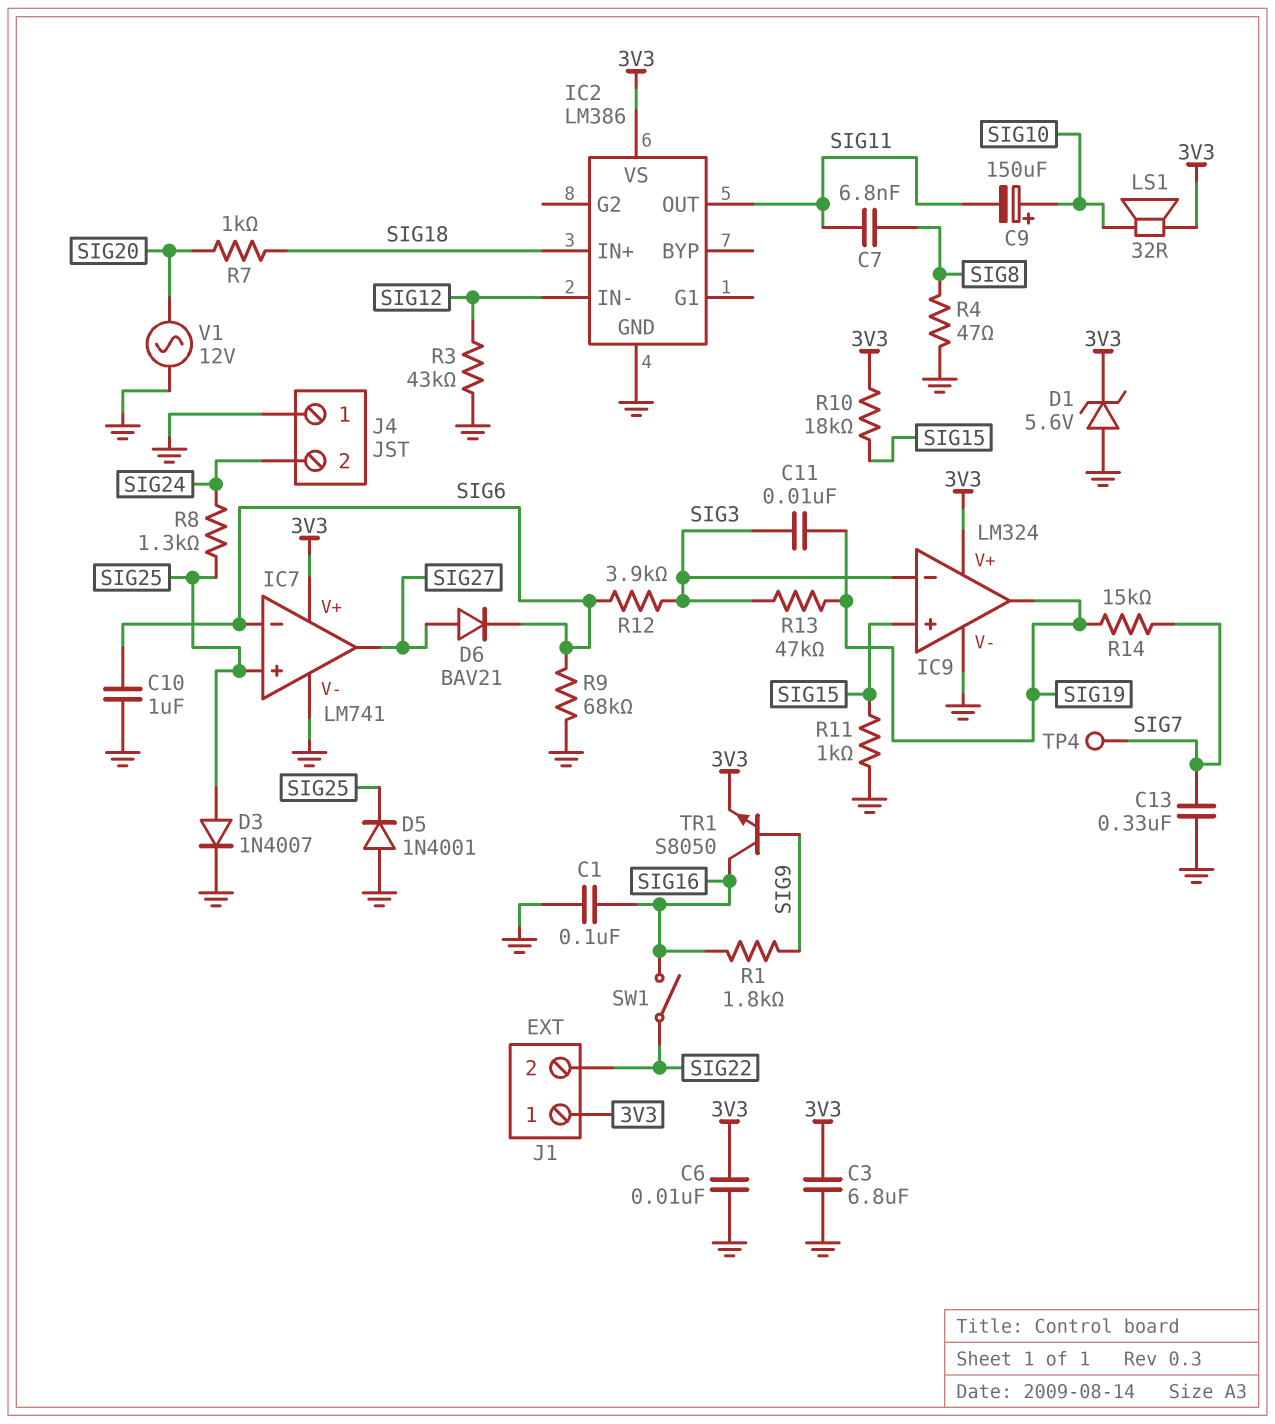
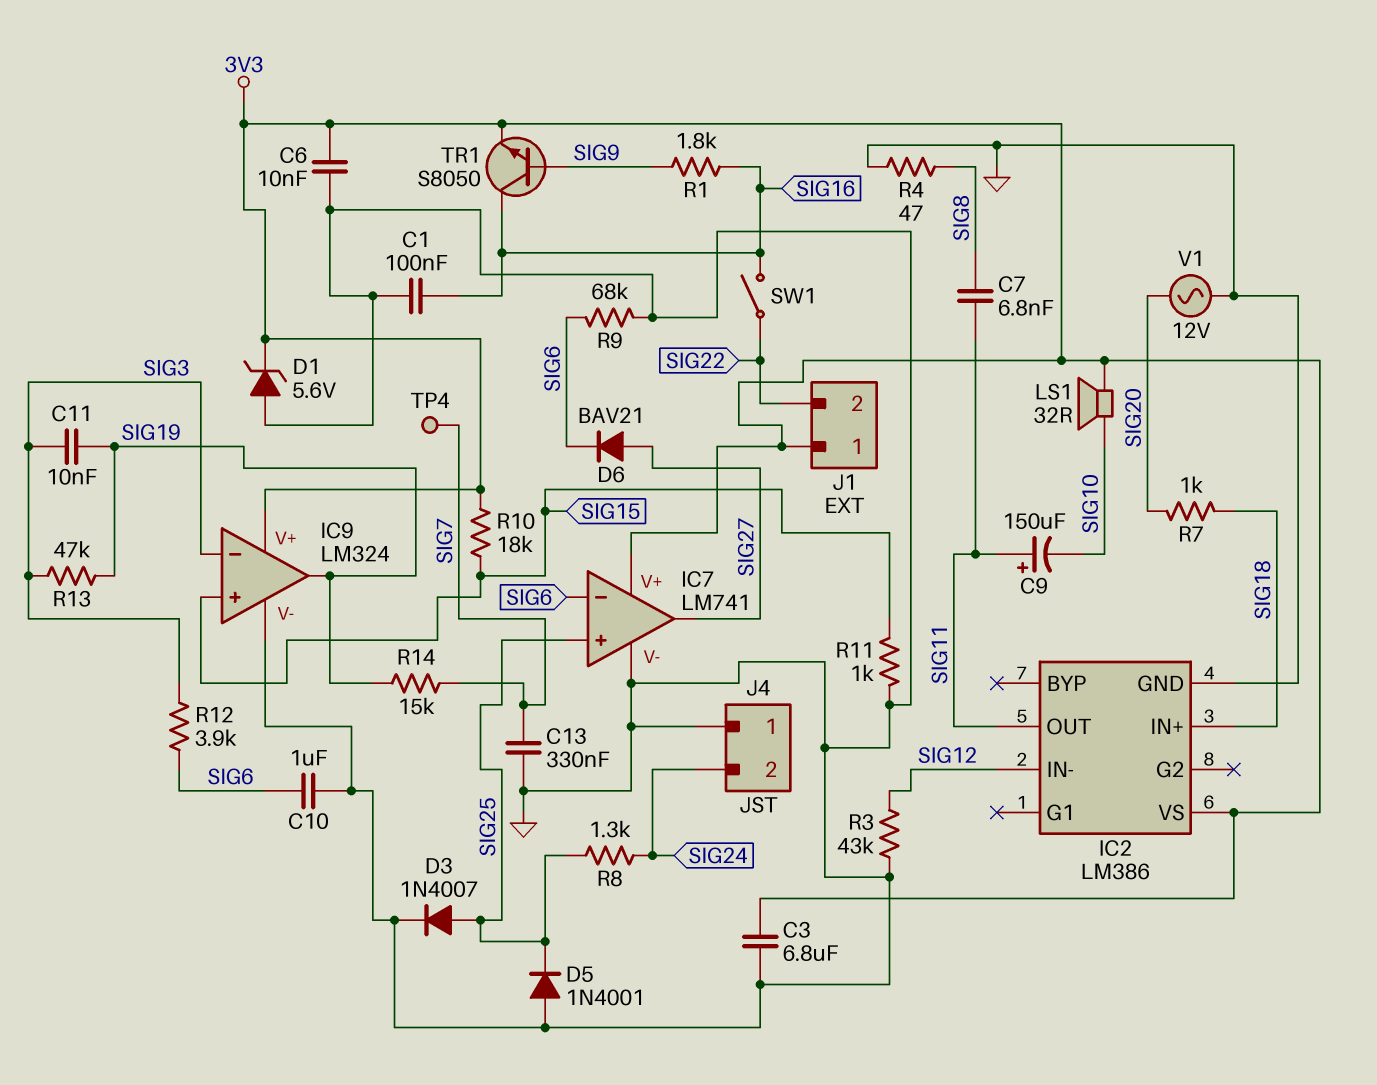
C9: 150uF (plus SIG10, minus SIG11) -> 150uF (plus SIG11, minus SIG10)

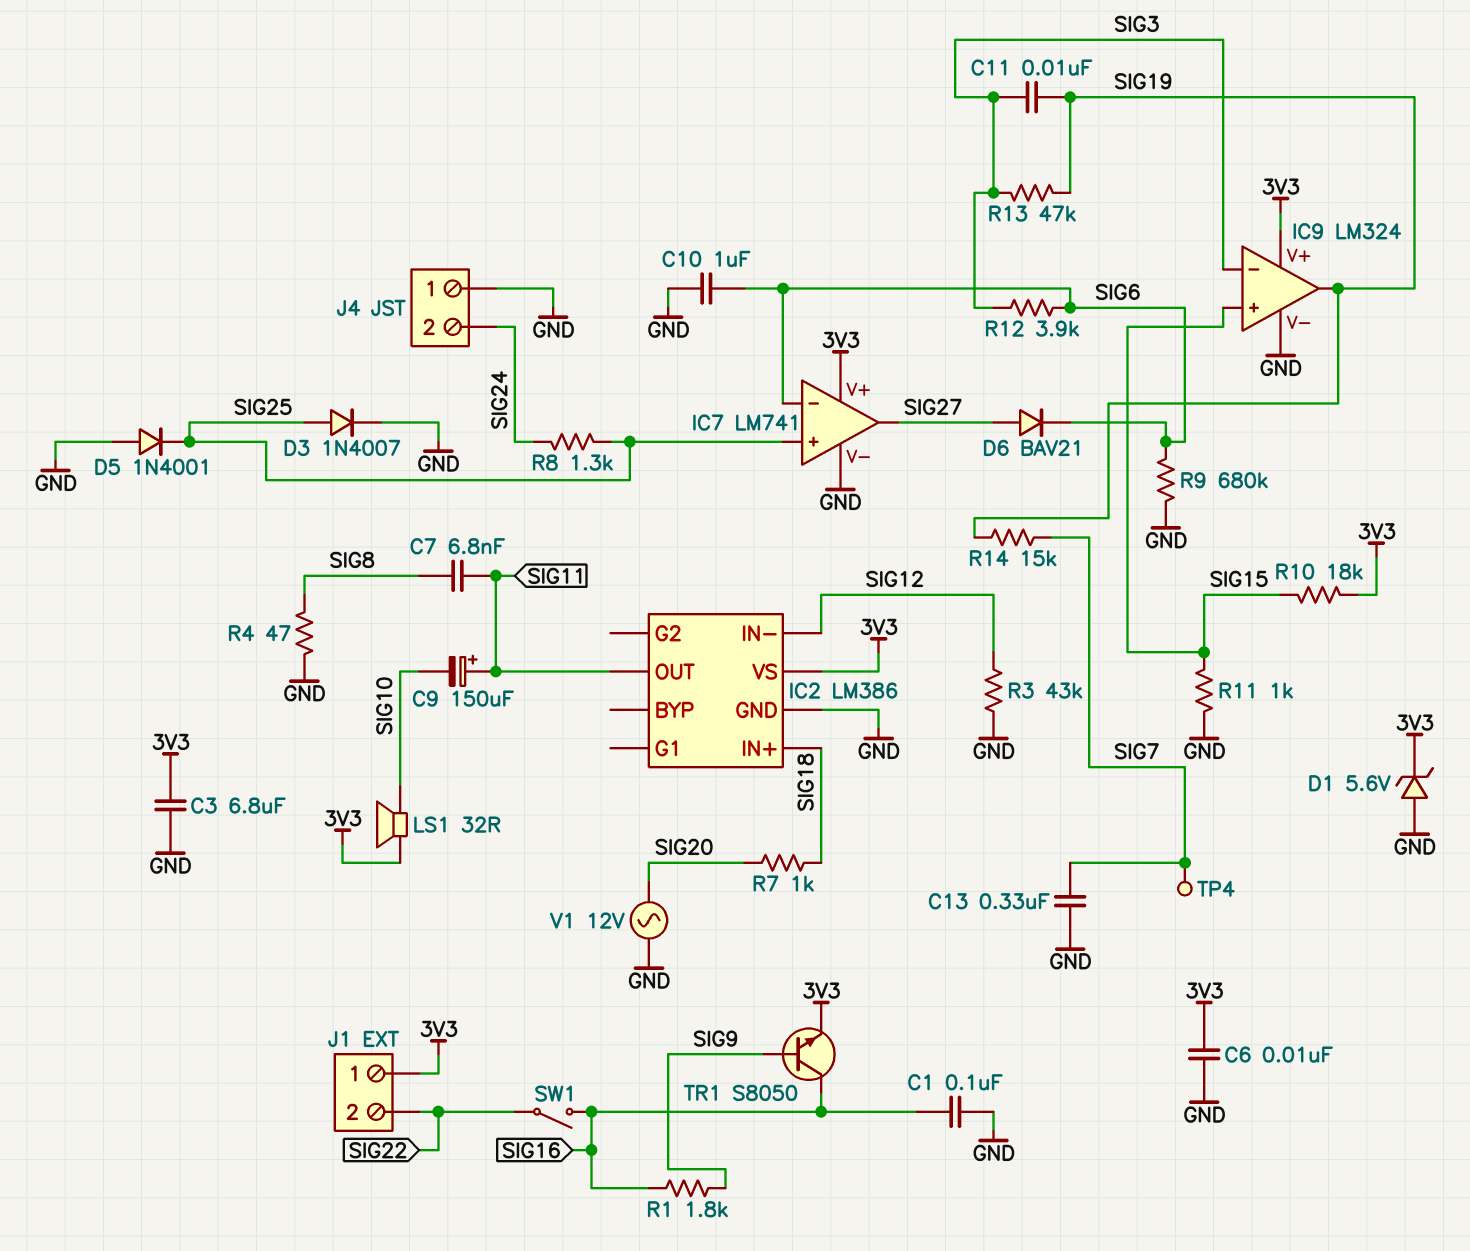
R9: 68k (GND, SIG6) -> 680k (GND, SIG6)

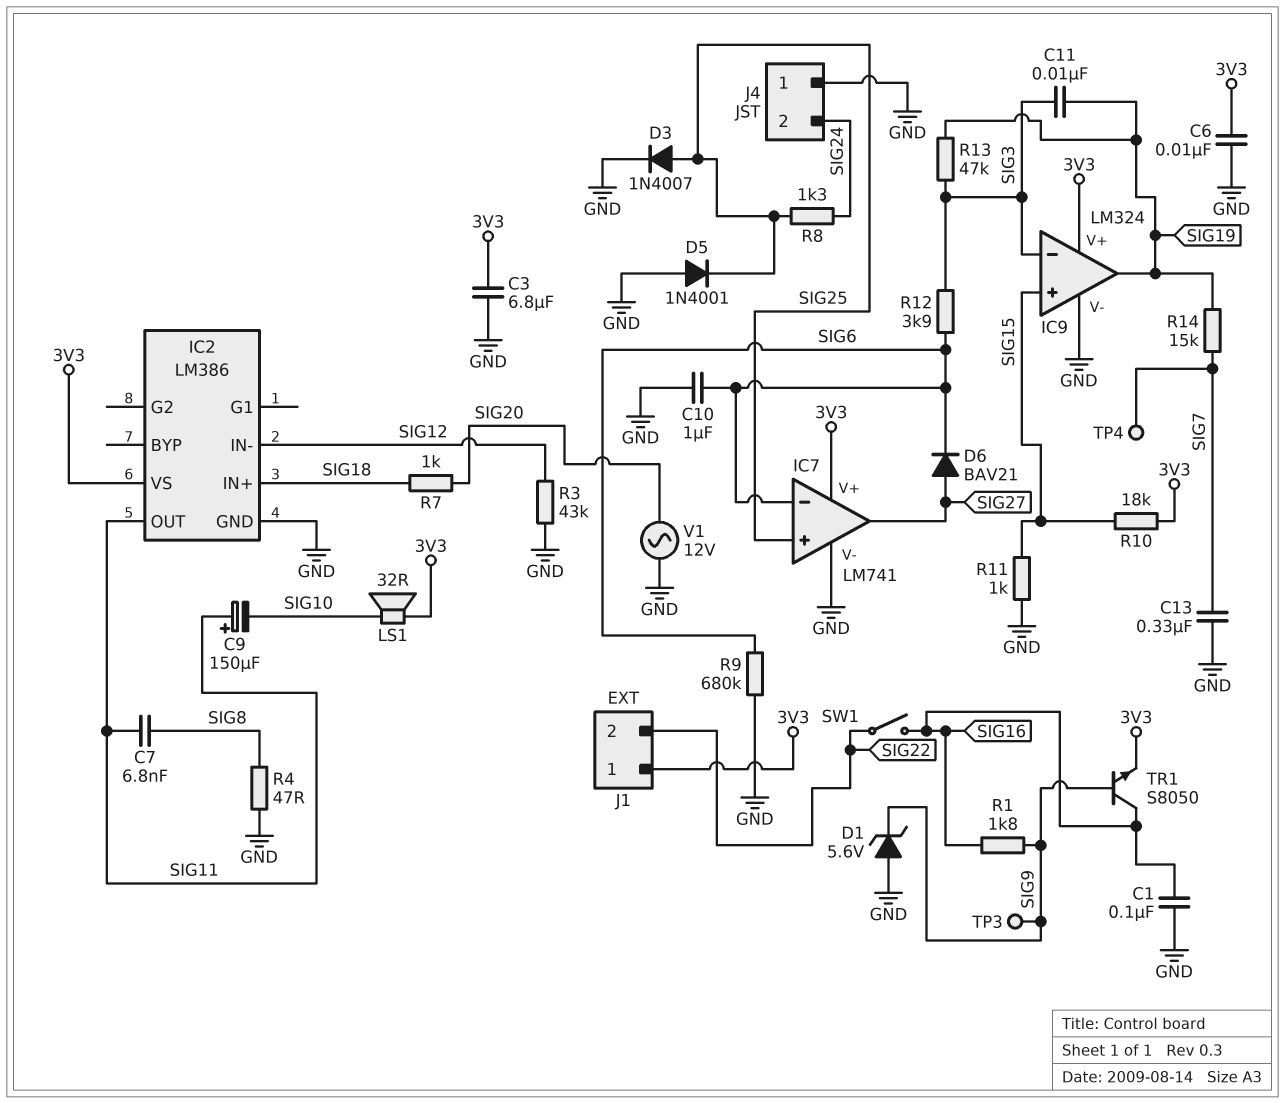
D1: zener 5.6V (A GND, K 3V3) -> zener 5.6V (A GND, K SIG9)
TP3: none -> test point (SIG9)

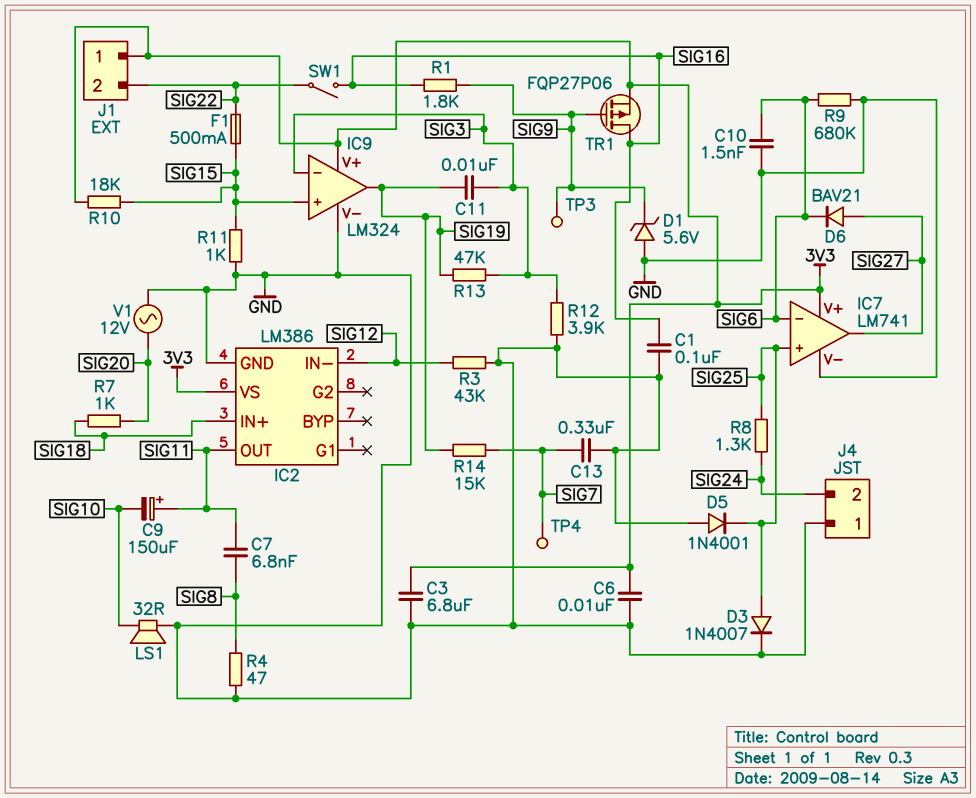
C10: 1uF (GND, SIG6) -> 1.5nF (GND, SIG6)
F1: none -> 500mA (SIG15, SIG22)
LS1: speaker 32R (3V3, SIG10) -> speaker 32R (GND, SIG10)
R12: 3.9k (SIG3, SIG6) -> 3.9k (GND, SIG3)
TR1: NPN S8050 (B SIG9, C SIG16, E 3V3) -> PMOS FQP27P06 (G SIG9, D SIG16, S 3V3)

